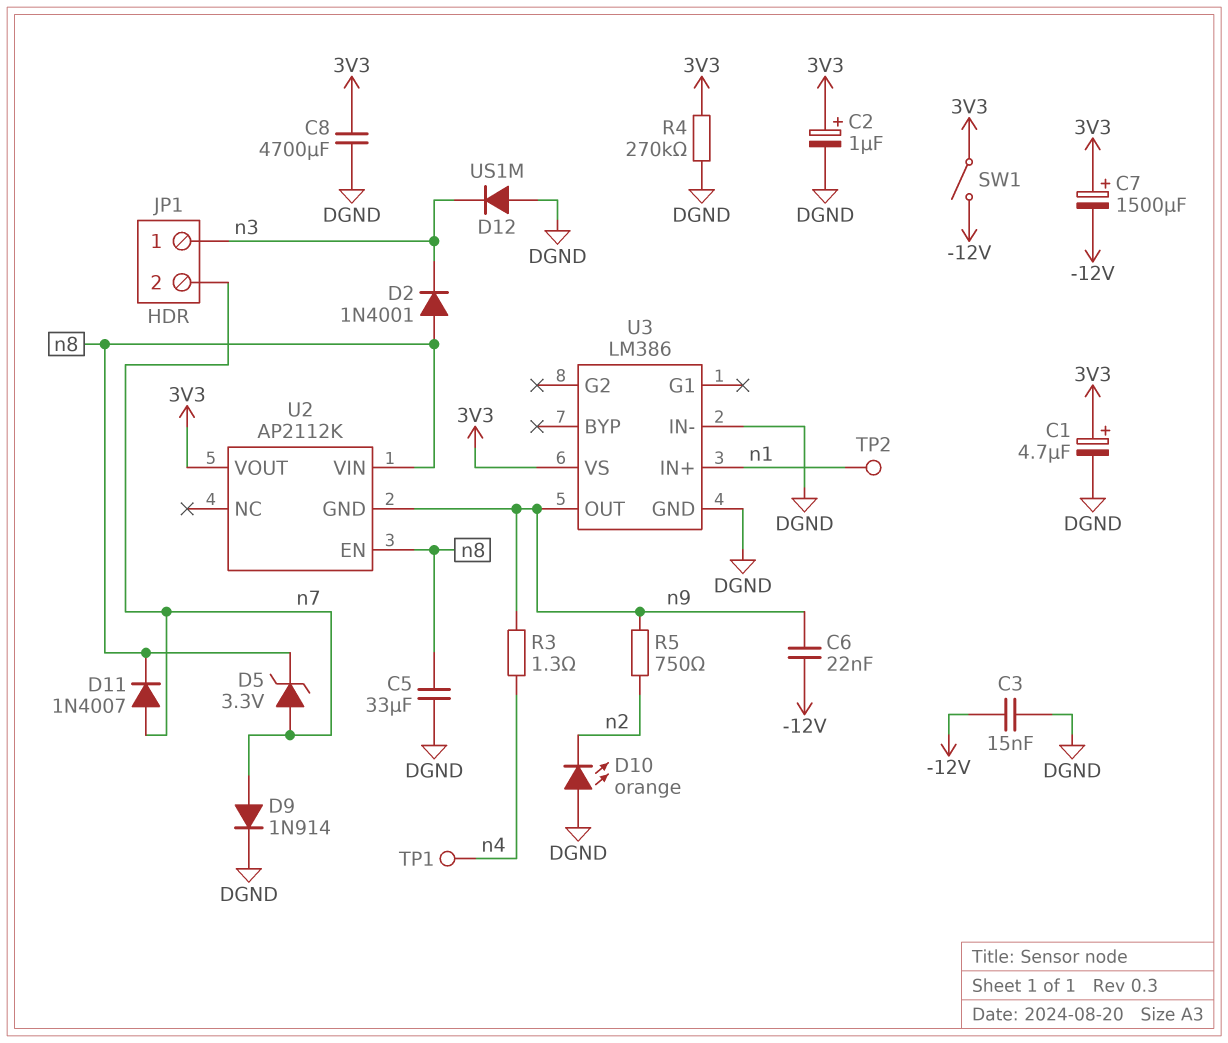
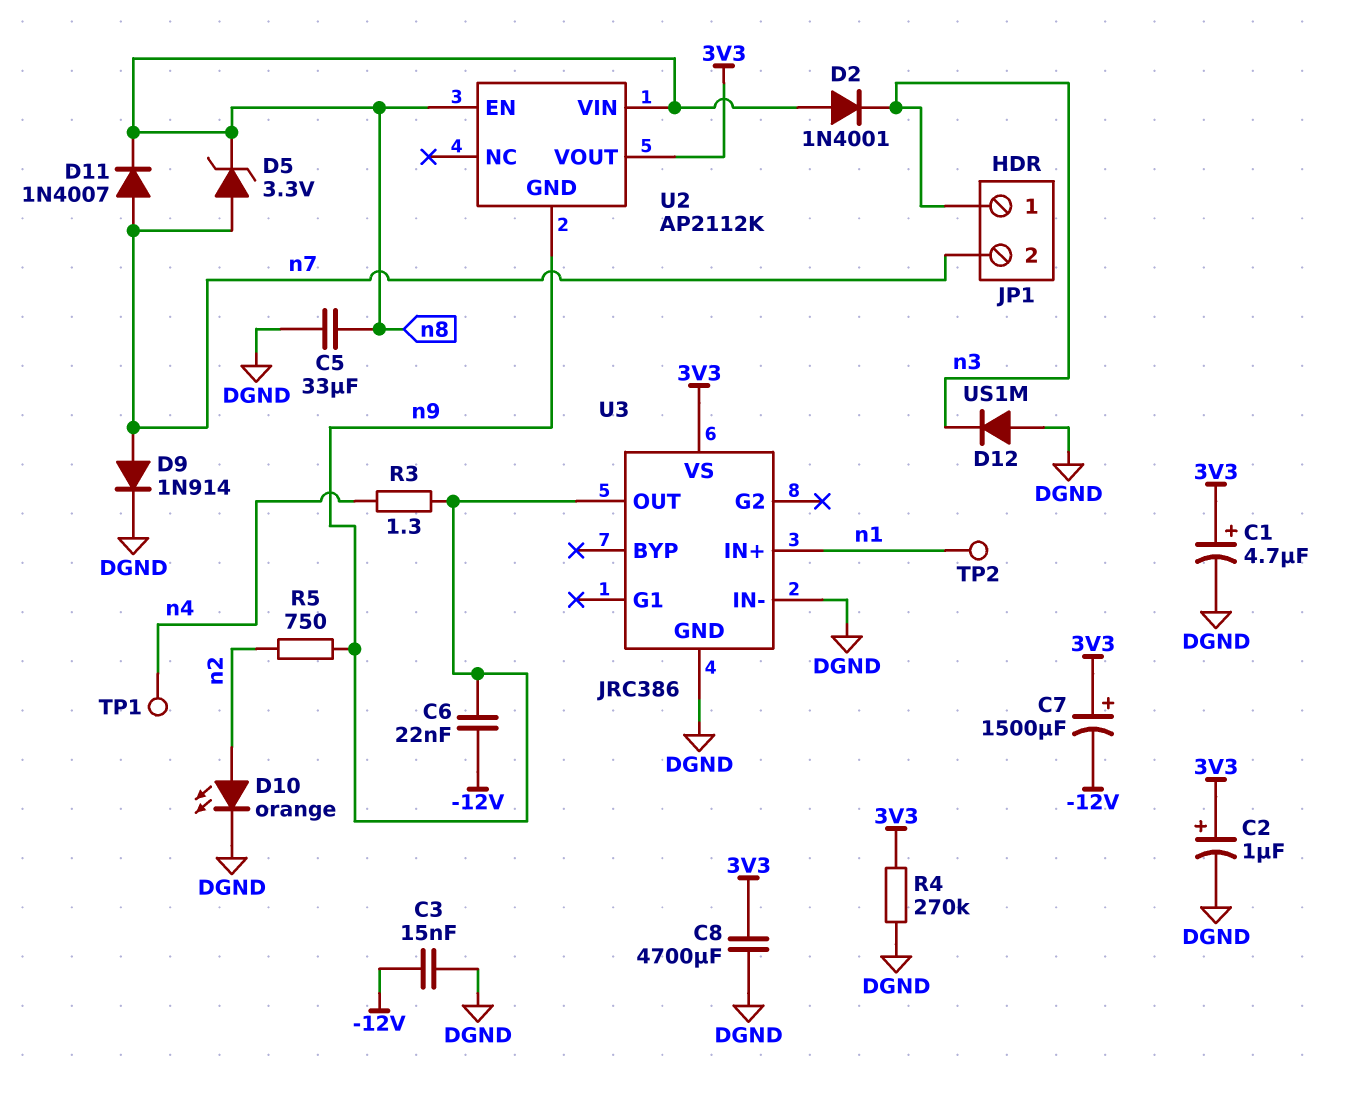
D10: LED orange (A DGND, K n2) -> LED orange (A n2, K DGND)
SW1: switch (-12V, 3V3) -> none
U3: LM386 -> JRC386

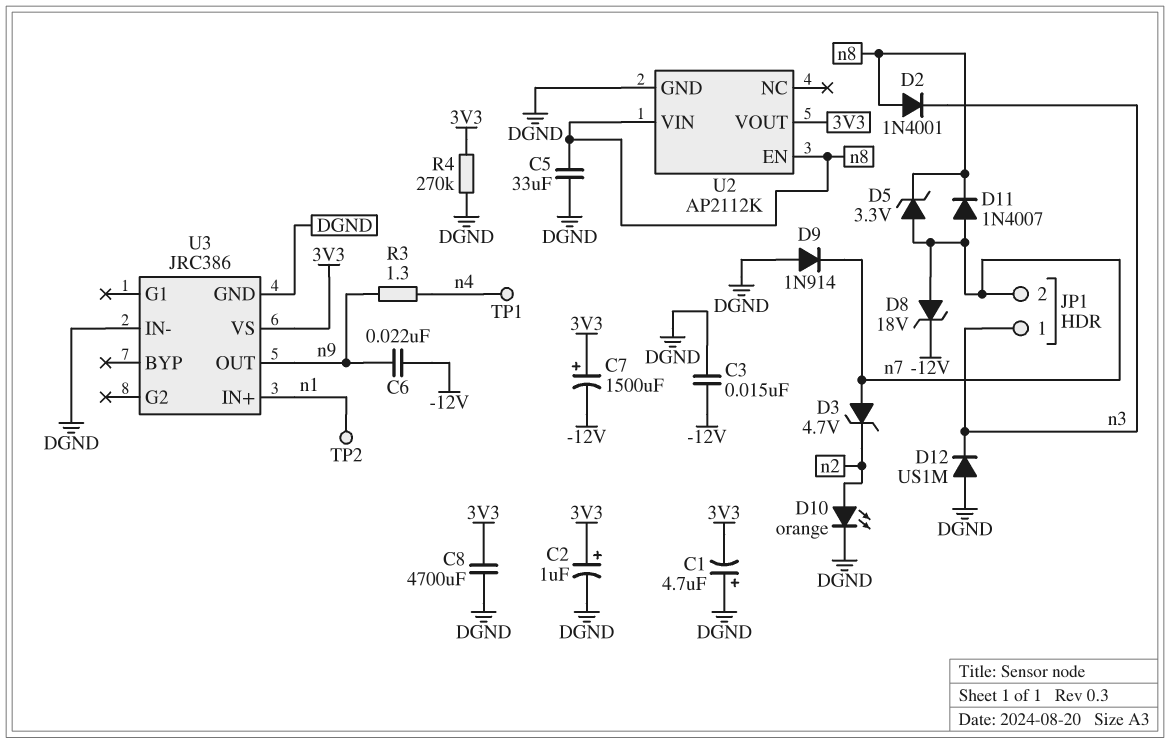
C1: 4.7uF (plus 3V3, minus DGND) -> 4.7uF (plus DGND, minus 3V3)
D3: none -> zener 4.7V (A n7, K n2)
D8: none -> zener 18V (A n7, K -12V)
D9: diode 1N914 (A n7, K DGND) -> diode 1N914 (A DGND, K n7)
R5: 750 (n2, n9) -> none
U2 pin GND: n9 -> DGND

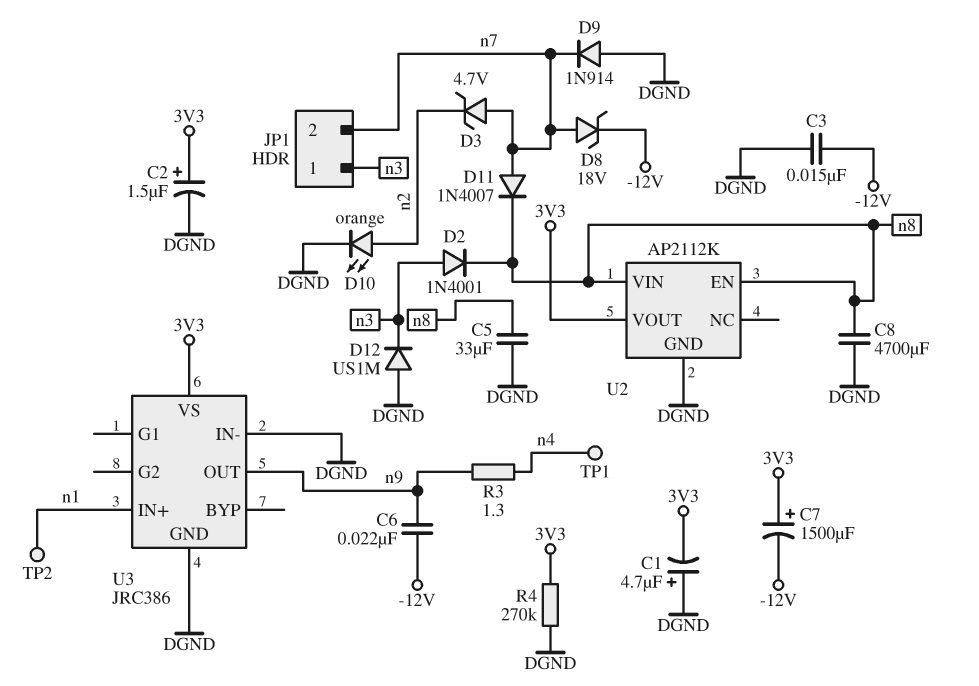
C2: 1uF (plus 3V3, minus DGND) -> 1.5uF (plus 3V3, minus DGND)
C8: 4700uF (3V3, DGND) -> 4700uF (DGND, n8)
D2: diode 1N4001 (A n8, K n3) -> diode 1N4001 (A n3, K n8)
D5: zener 3.3V (A n7, K n8) -> none

